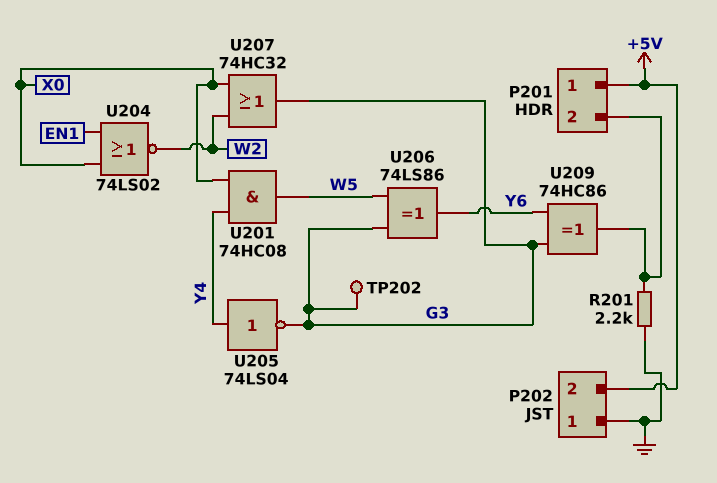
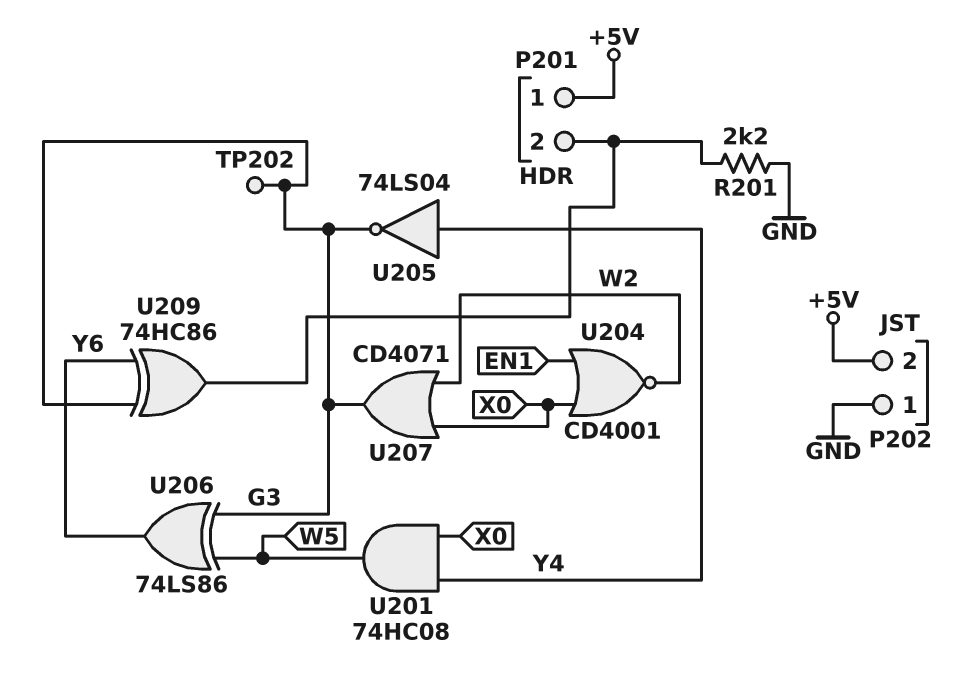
U204: NOR 74LS02 (in EN1, in X0, out W2) -> NOR CD4001 (in EN1, in X0, out W2)
U207: OR 74HC32 (in W2, in X0, out G3) -> OR CD4071 (in W2, in X0, out G3)

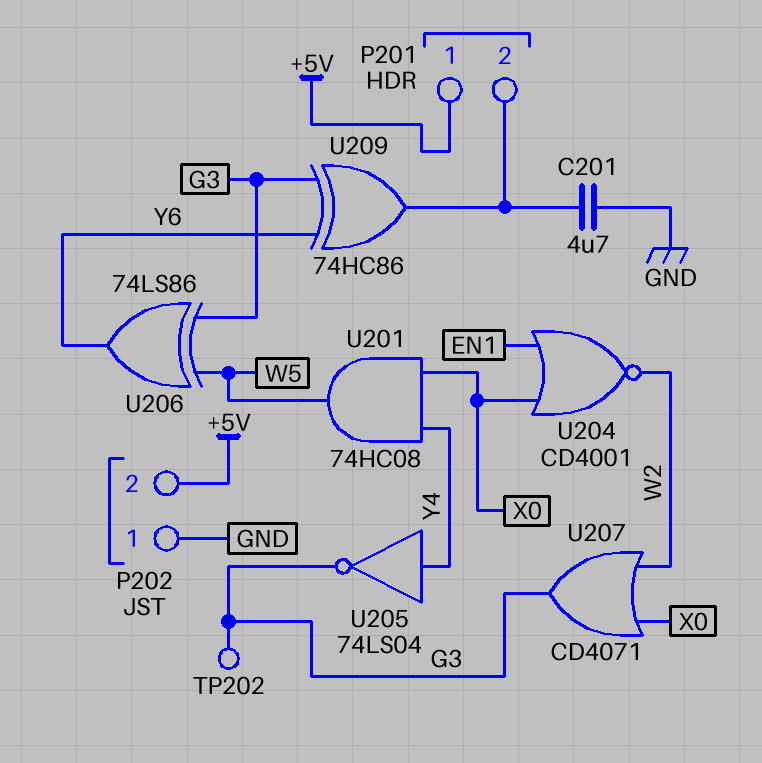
C201: none -> 4.7uF (GND, P201/2)
R201: 2.2k (GND, P201/2) -> none

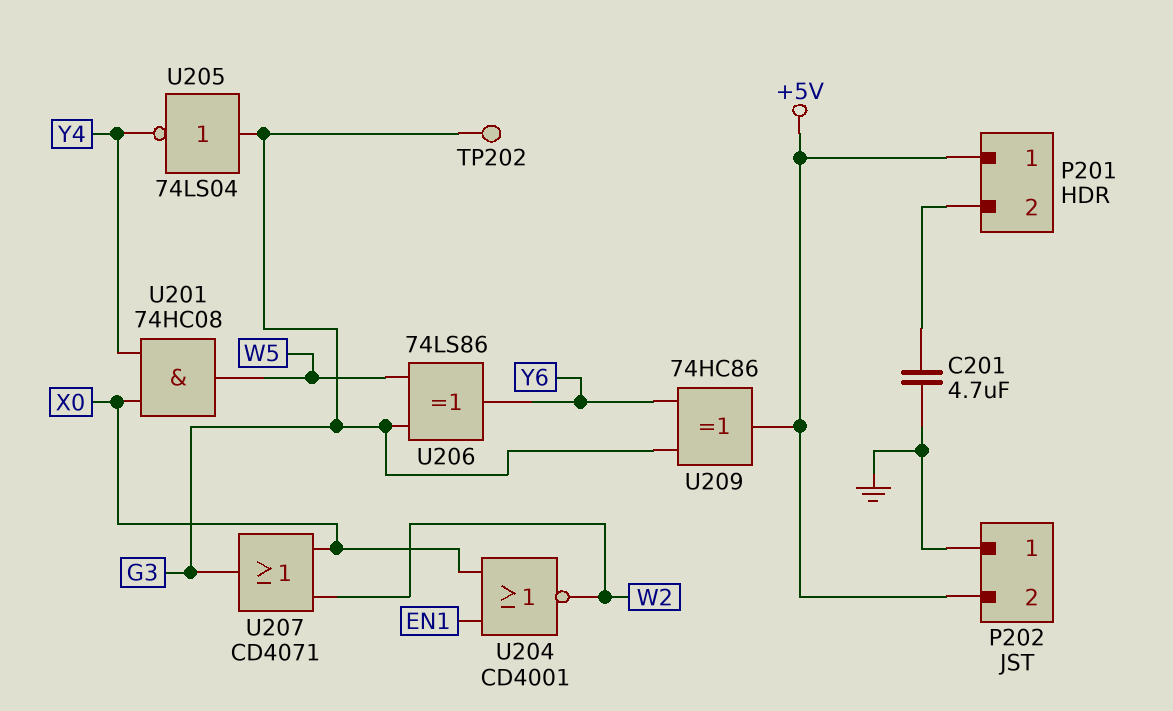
U205: NOT 74LS04 (in Y4, out G3) -> NOT 74LS04 (in G3, out Y4)
U209: XOR 74HC86 (in G3, in Y6, out P201/2) -> XOR 74HC86 (in G3, in Y6, out +5V)

